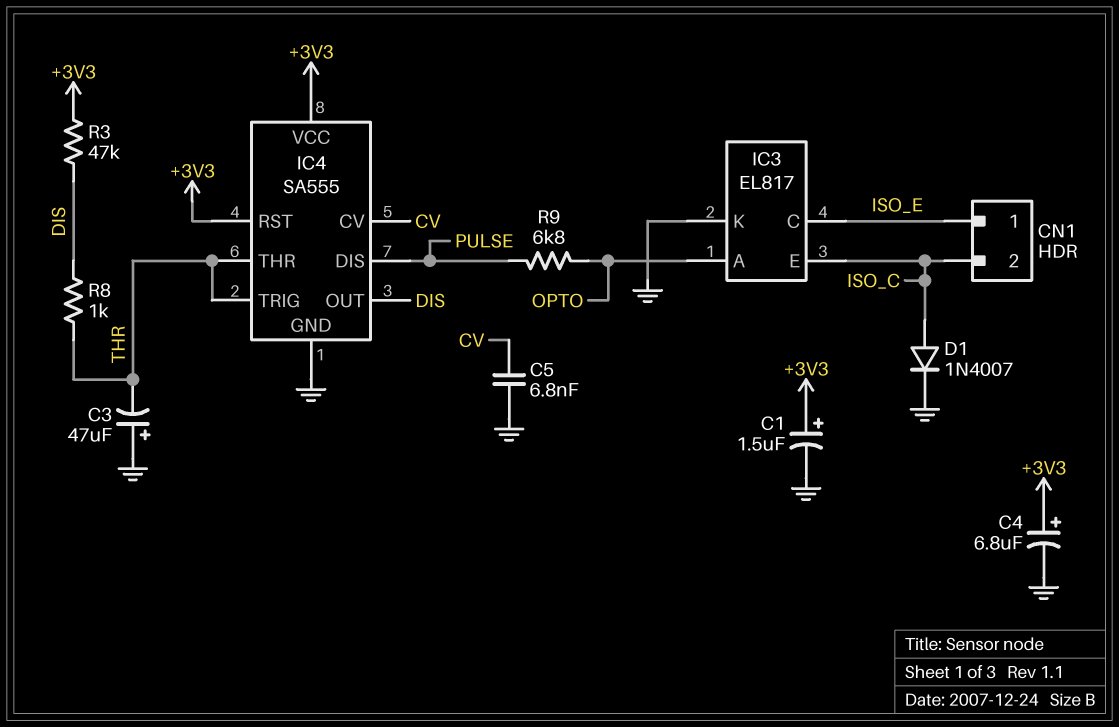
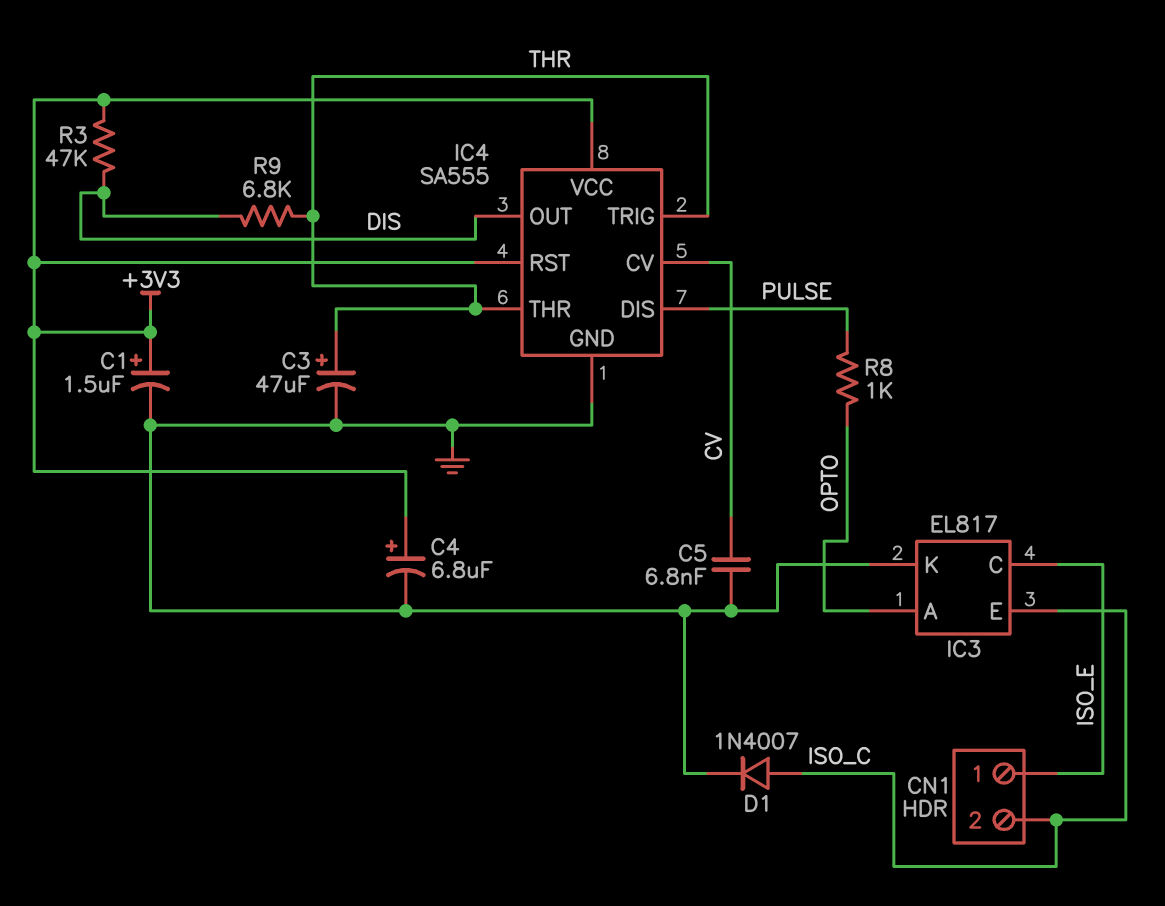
C3: 47uF (plus GND, minus THR) -> 47uF (plus THR, minus GND)
R8: 1k (DIS, THR) -> 1k (OPTO, PULSE)
R9: 6.8k (OPTO, PULSE) -> 6.8k (DIS, THR)

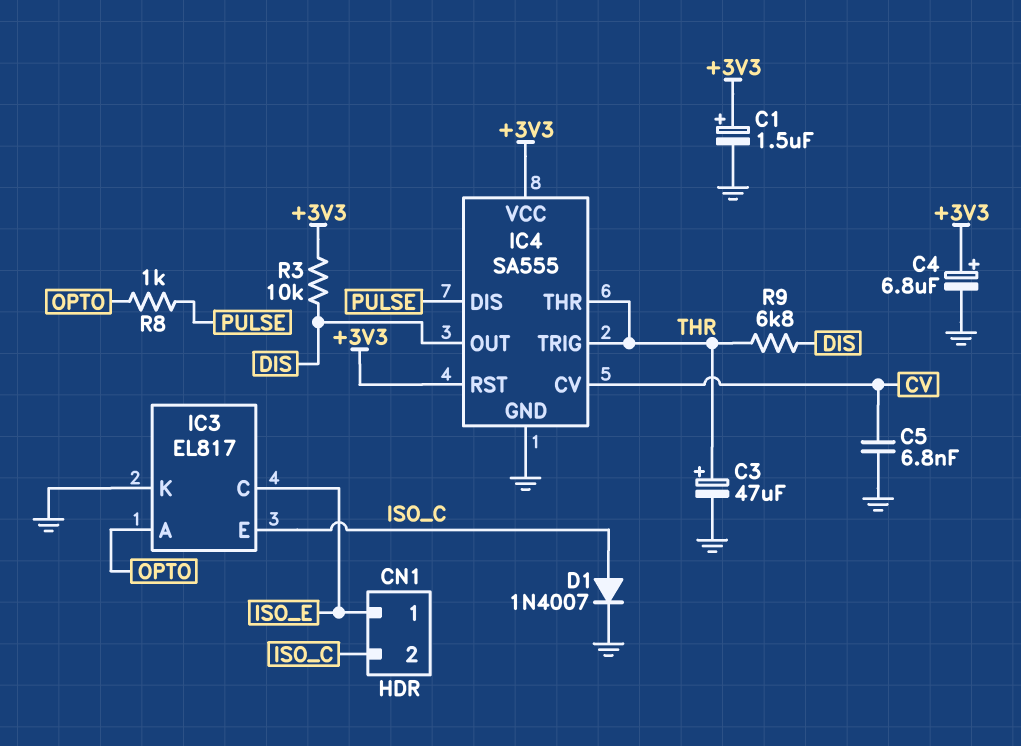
R3: 47k (+3V3, DIS) -> 10k (+3V3, DIS)

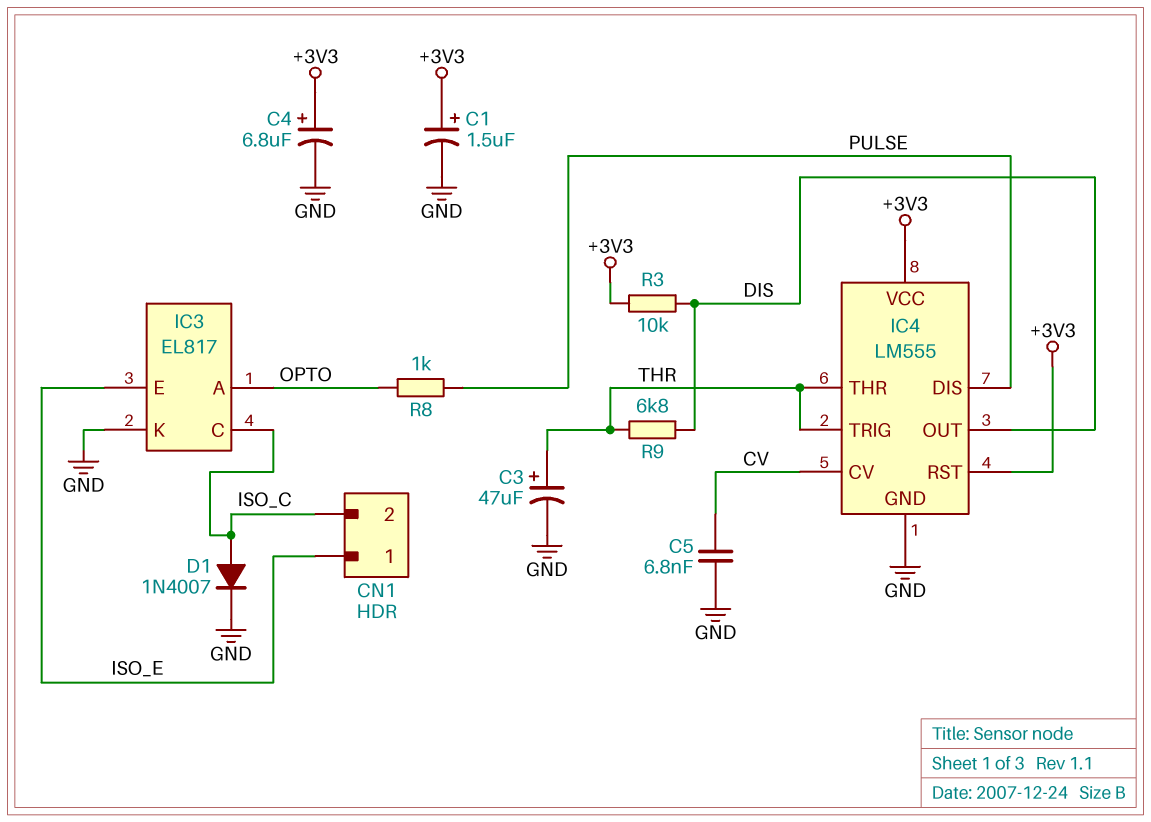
IC3 pin C: ISO_E -> ISO_C
IC3 pin E: ISO_C -> ISO_E
IC4: SA555 -> LM555

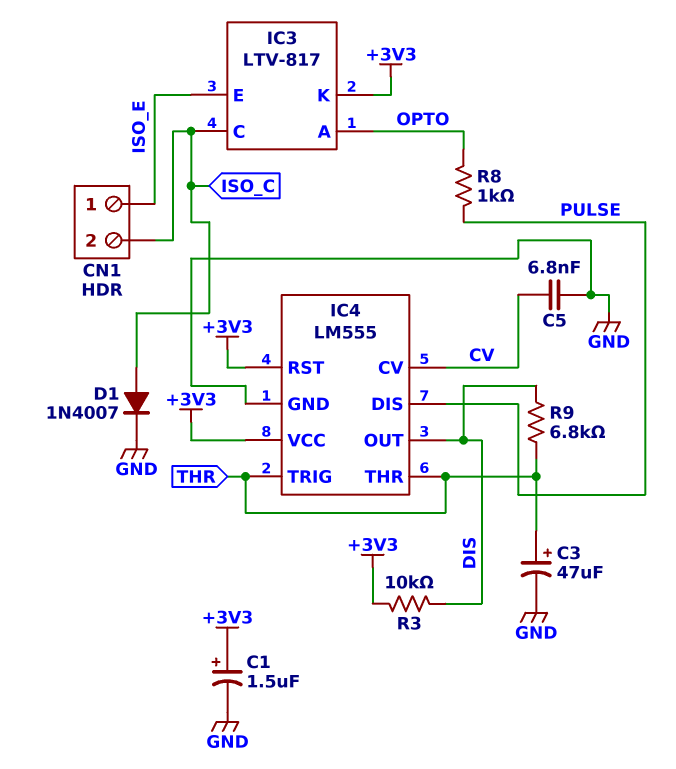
C4: 6.8uF (plus +3V3, minus GND) -> none
IC3: EL817 -> LTV-817
IC3 pin K: GND -> +3V3

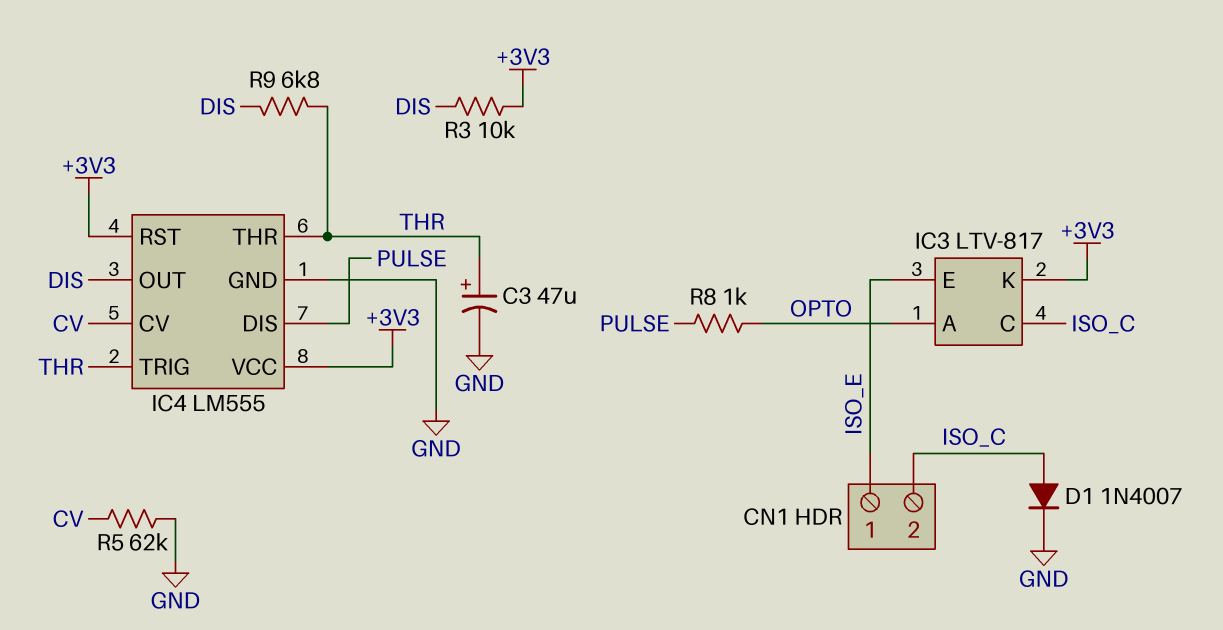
C1: 1.5uF (plus +3V3, minus GND) -> none
C5: 6.8nF (CV, GND) -> none
R5: none -> 62k (CV, GND)

